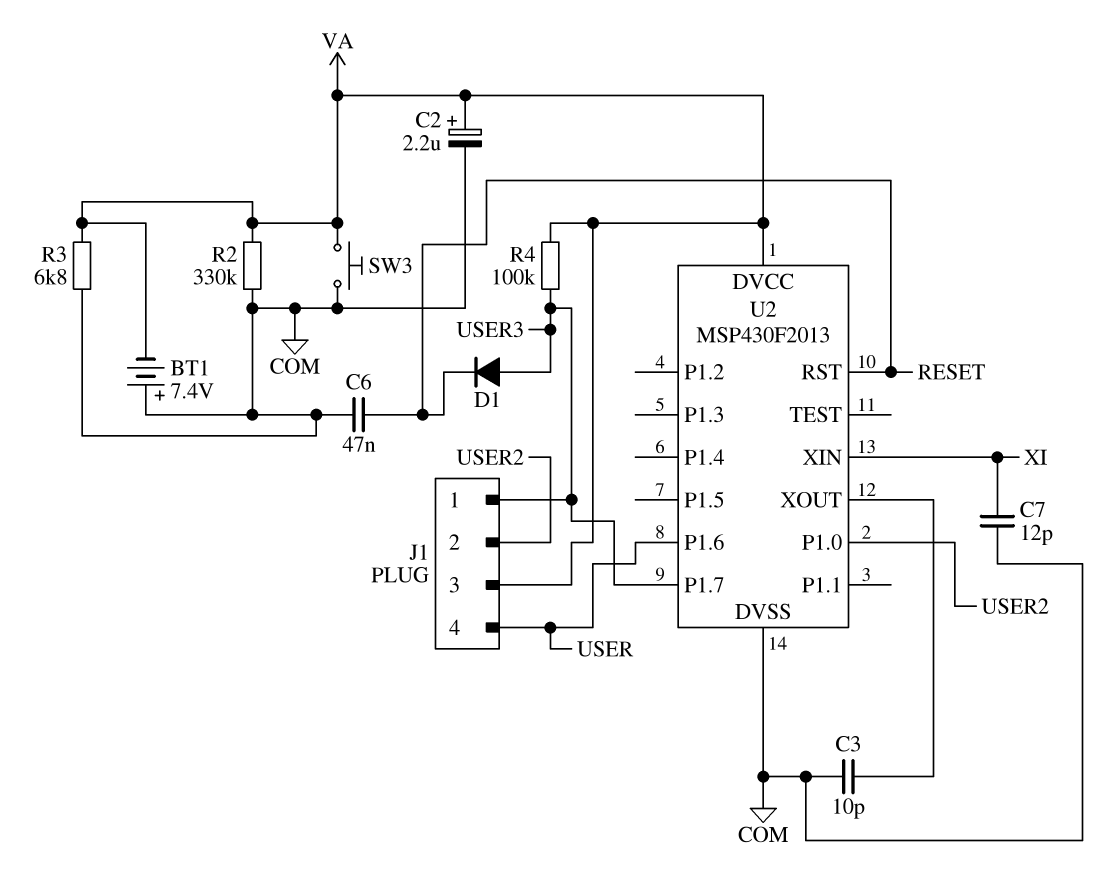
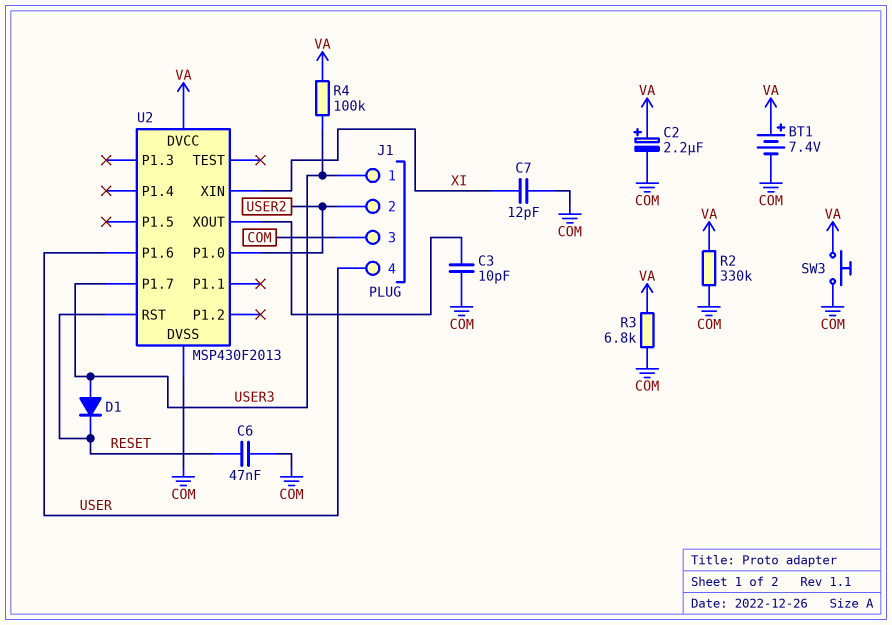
BT1: 7.4V (plus COM, minus VA) -> 7.4V (plus VA, minus COM)
J1 pin 3: VA -> COM

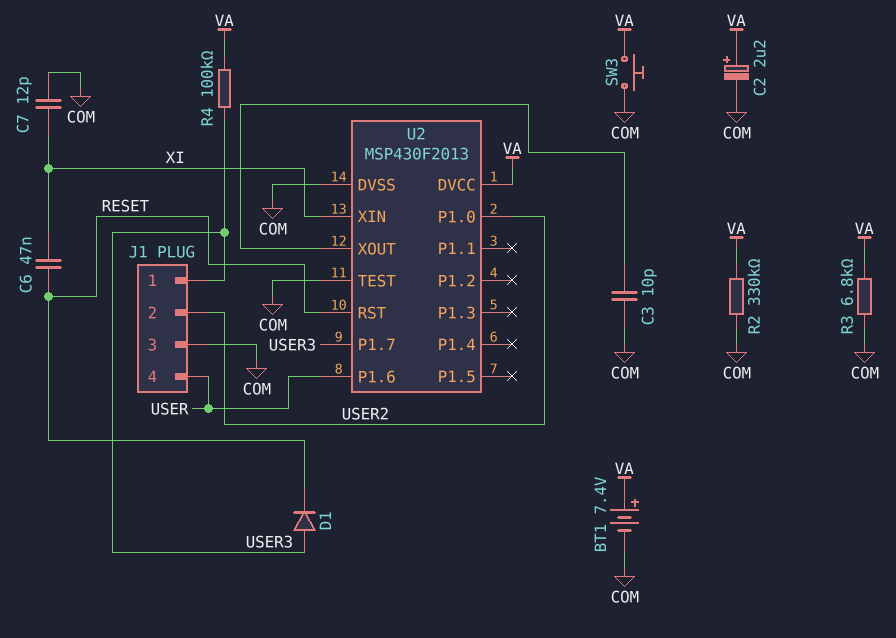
C6: 47nF (COM, RESET) -> 47nF (RESET, XI)
U2 pin TEST: none -> COM

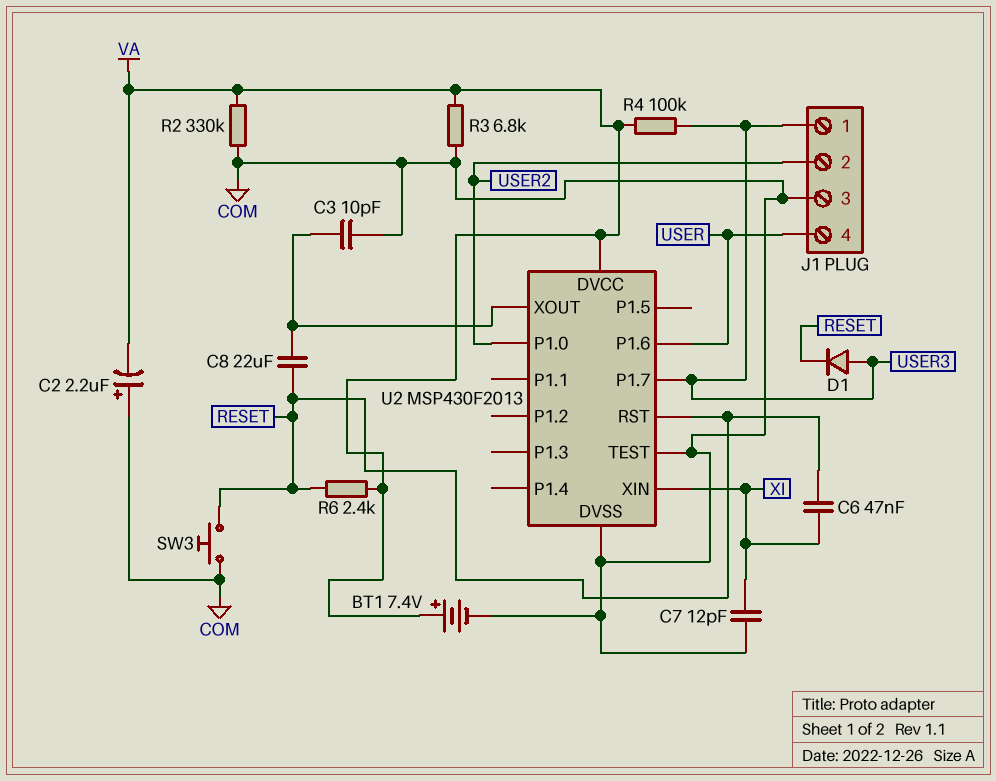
C2: 2.2uF (plus VA, minus COM) -> 2.2uF (plus COM, minus VA)
C8: none -> 22uF (RESET, U2/XOUT)
R6: none -> 2.4k (RESET, VA)
SW3: button (COM, VA) -> button (COM, RESET)

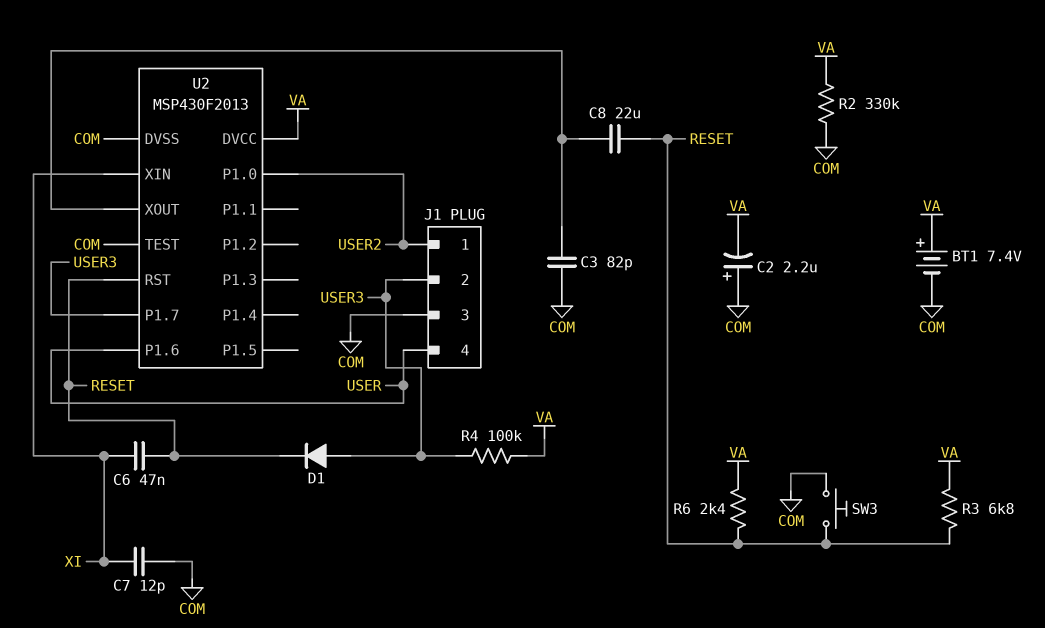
C3: 10pF (COM, U2/XOUT) -> 82pF (COM, U2/XOUT)
J1 pin 1: USER3 -> USER2
J1 pin 2: USER2 -> USER3
R3: 6.8k (COM, VA) -> 6.8k (RESET, VA)

